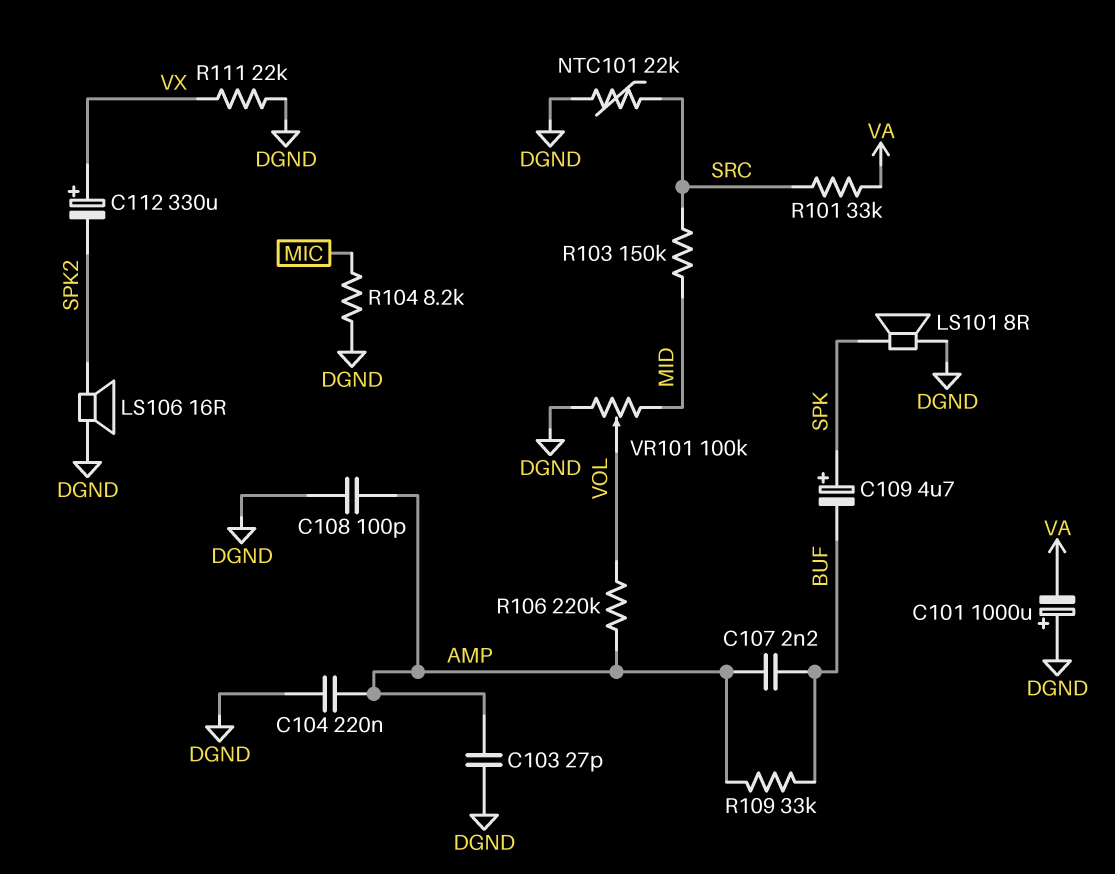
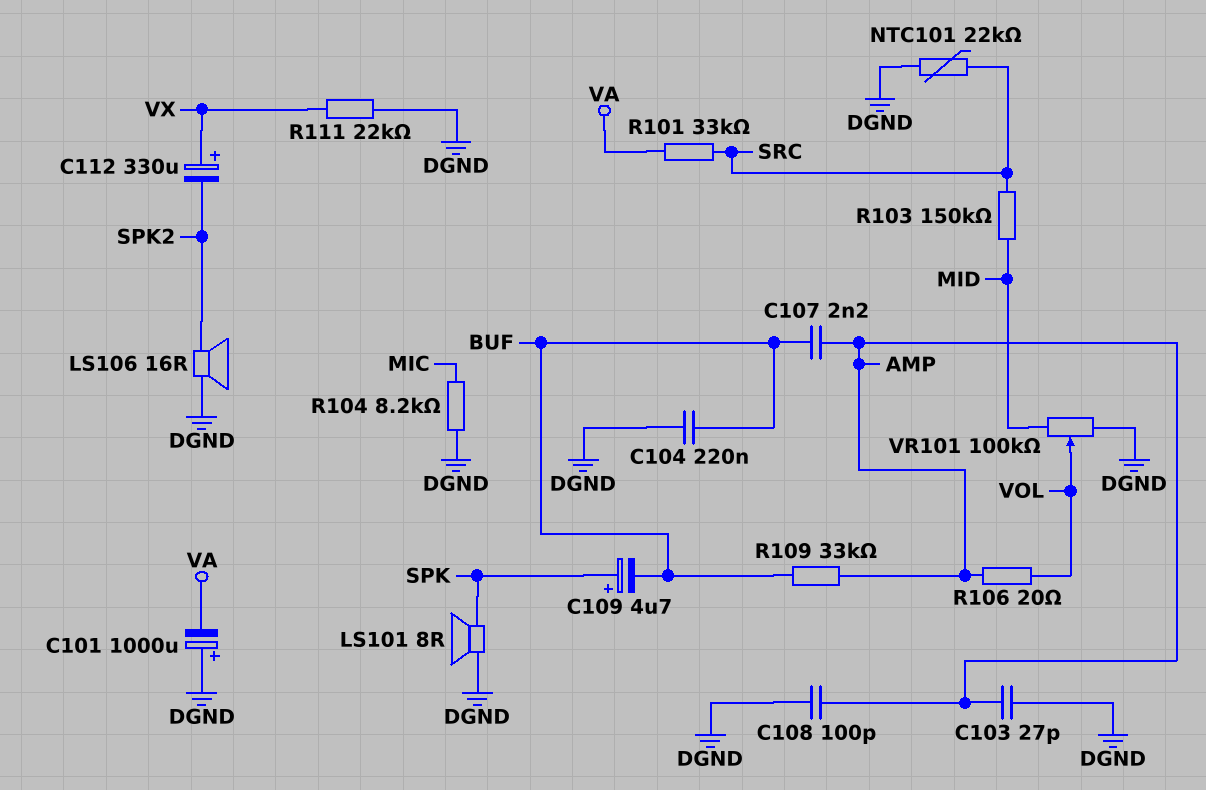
C104: 220nF (AMP, DGND) -> 220nF (BUF, DGND)
R106: 220k (AMP, VOL) -> 20 (AMP, VOL)

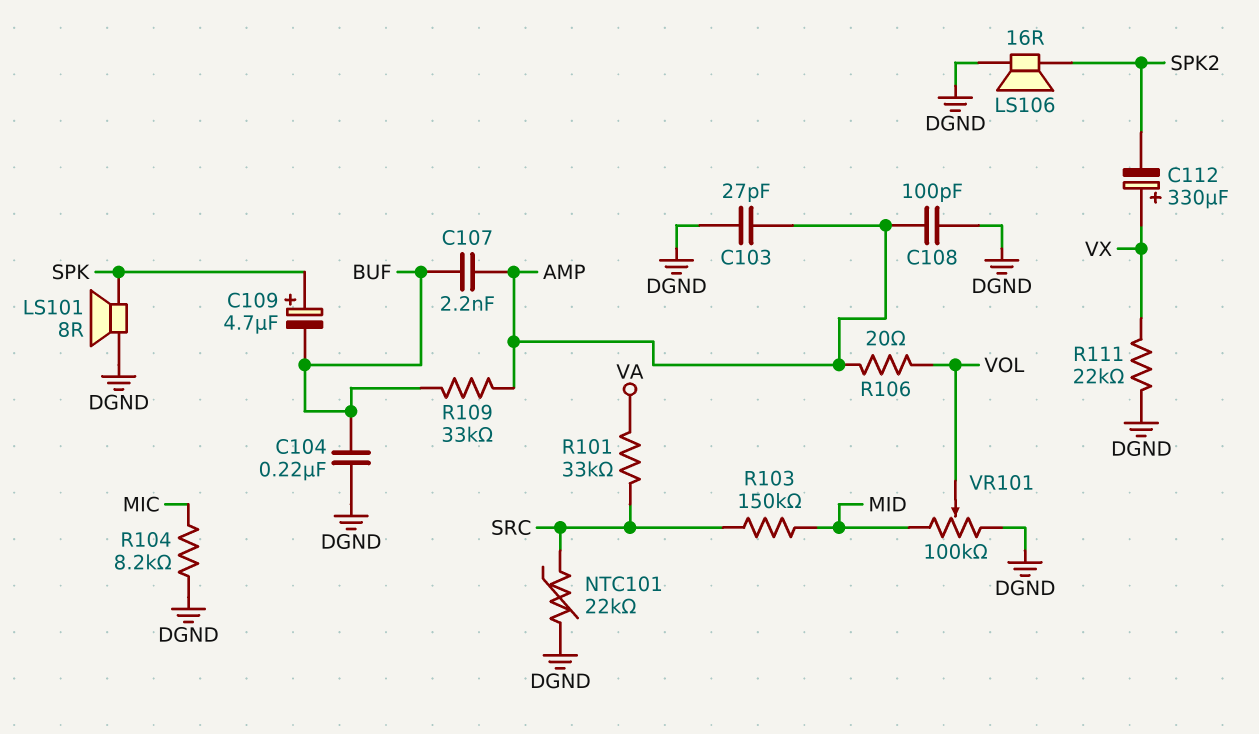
C101: 1000uF (plus DGND, minus VA) -> none

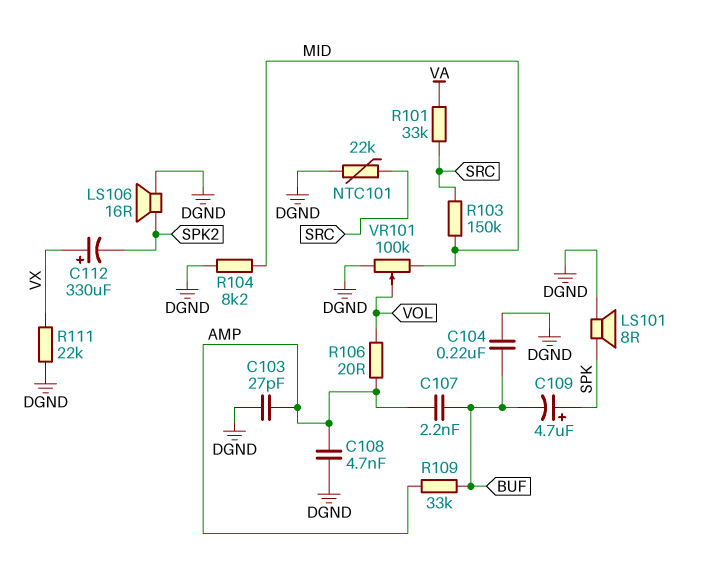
C108: 100pF (AMP, DGND) -> 4.7nF (AMP, DGND)
R104: 8.2k (DGND, MIC) -> 8.2k (DGND, MID)

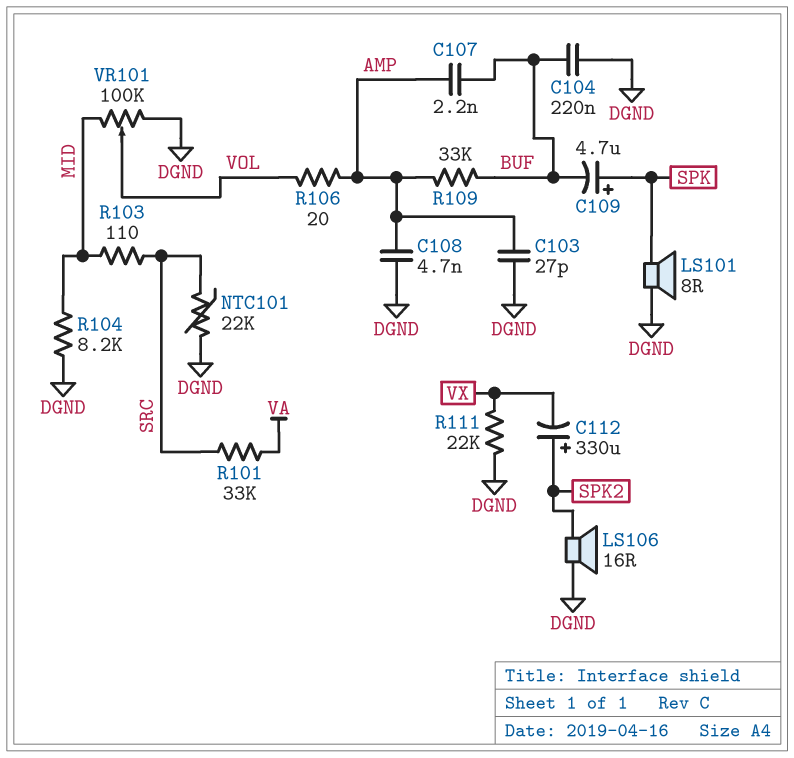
C112: 330uF (plus VX, minus SPK2) -> 330uF (plus SPK2, minus VX)
R103: 150k (MID, SRC) -> 110 (MID, SRC)

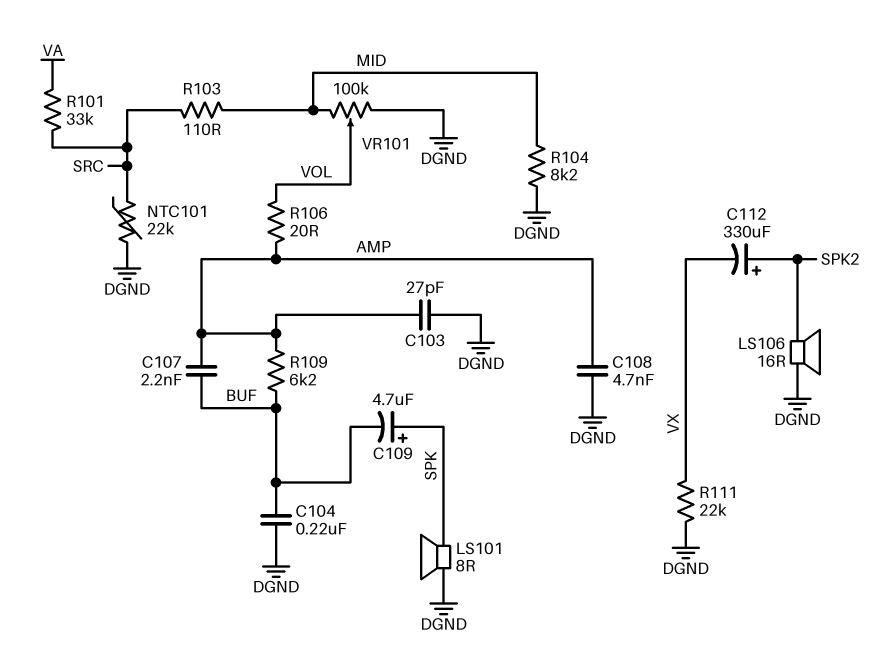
R109: 33k (AMP, BUF) -> 6.2k (AMP, BUF)

